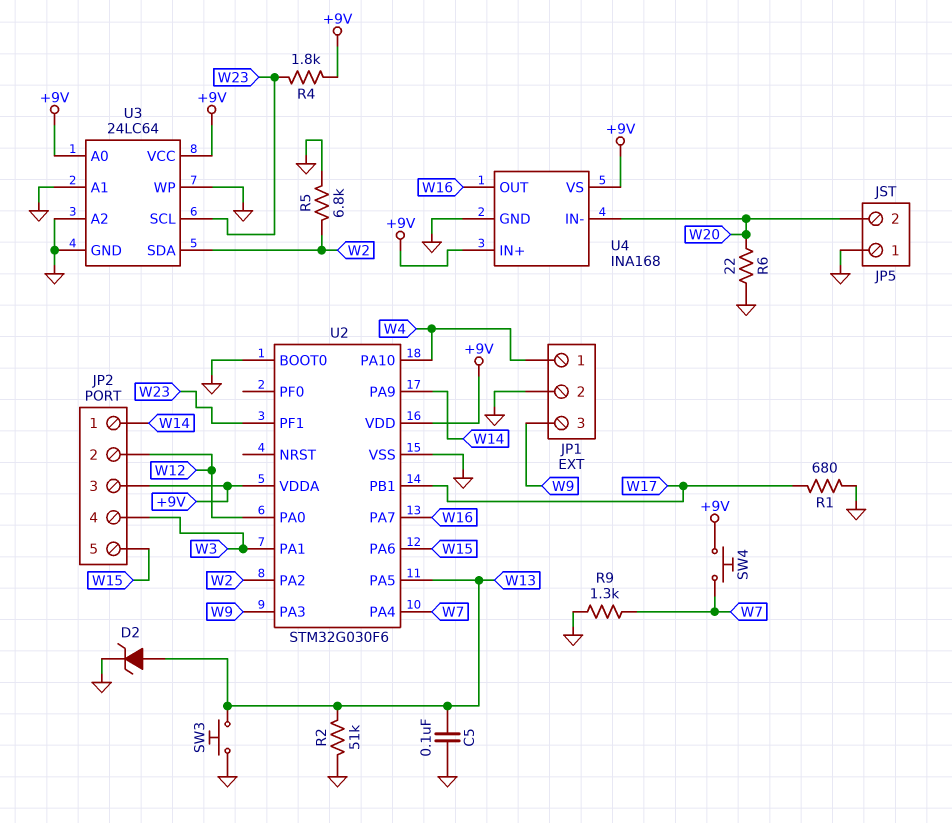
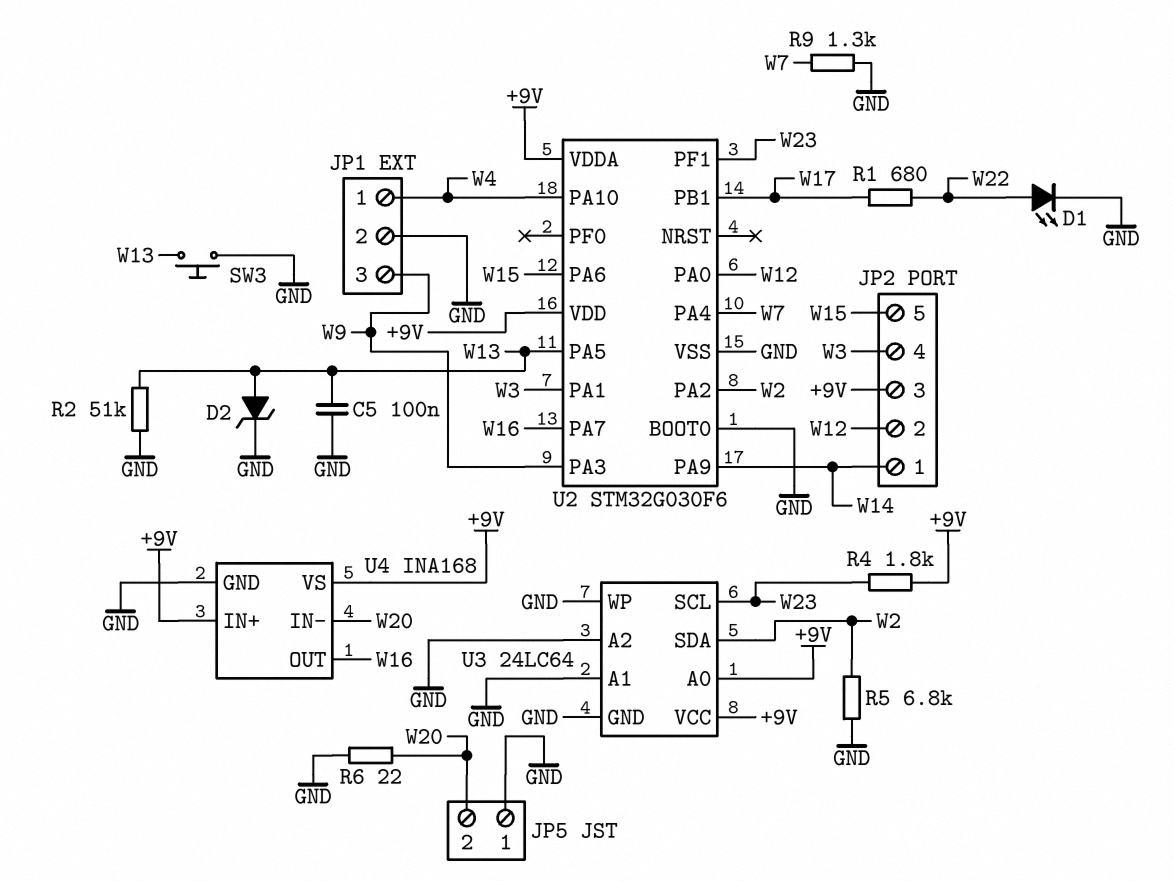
D1: none -> LED (A W22, K GND)
R1: 680 (GND, W17) -> 680 (W17, W22)
SW4: button (+9V, W7) -> none

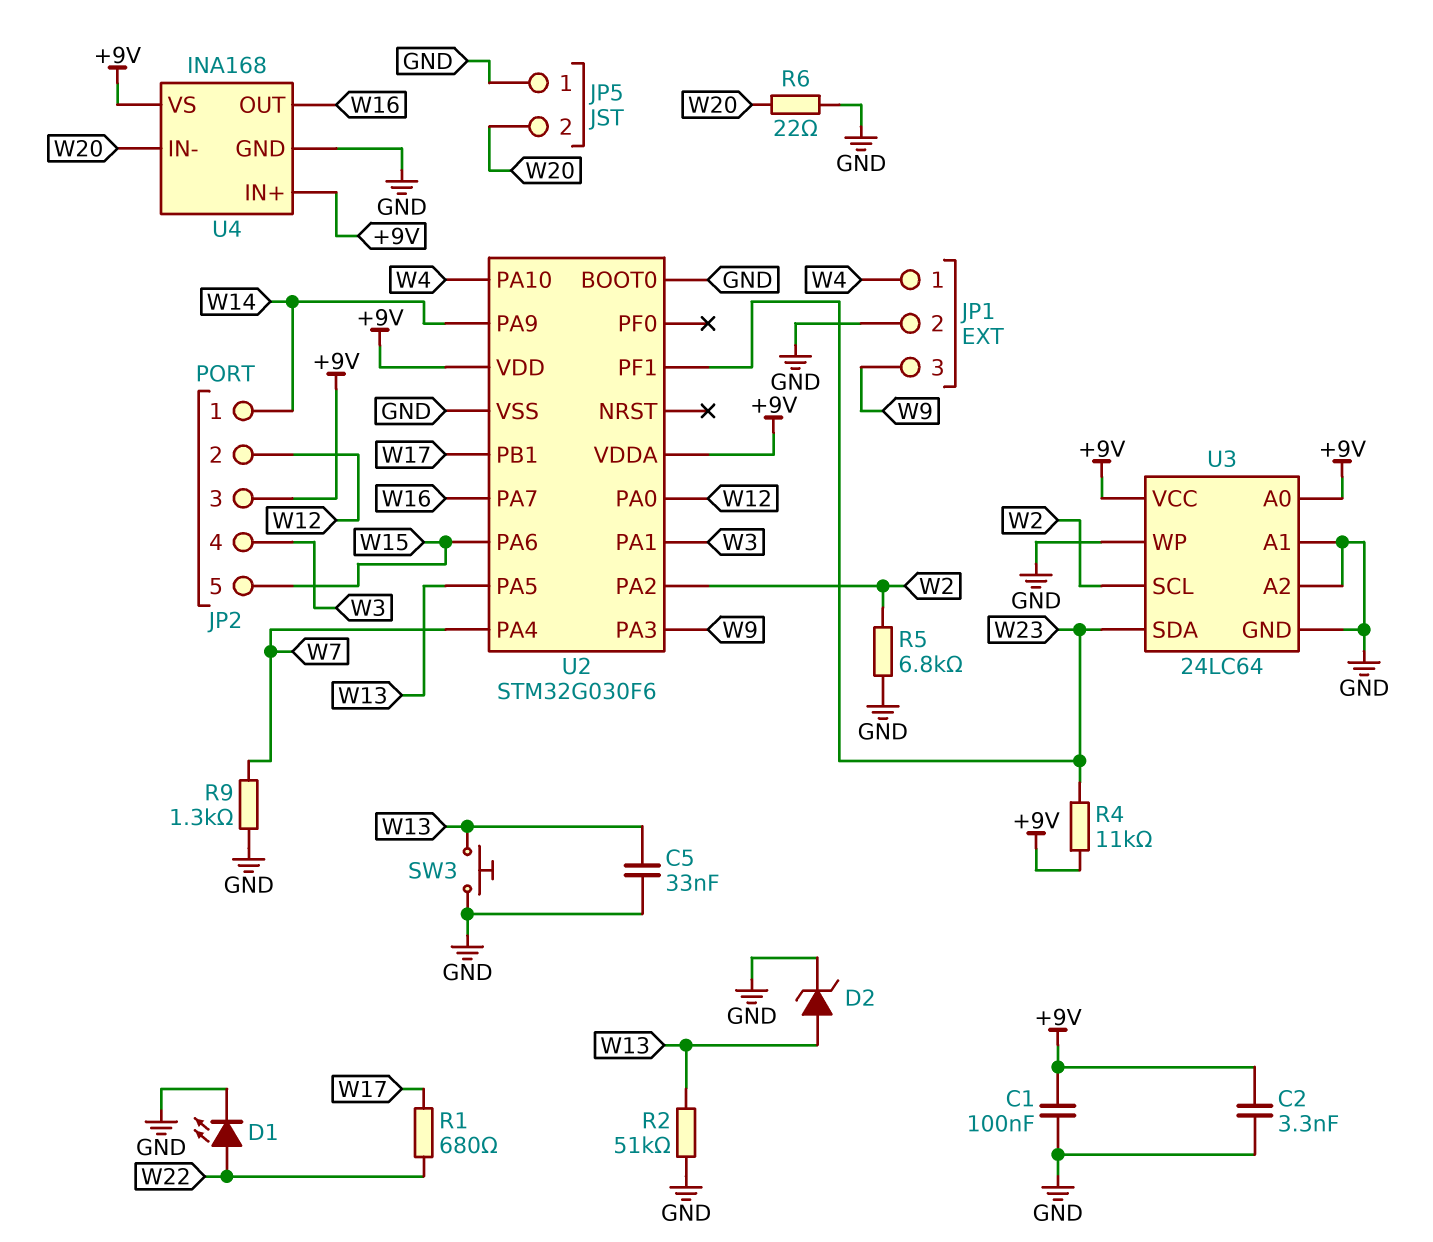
C1: none -> 100nF (+9V, GND)
C2: none -> 3.3nF (+9V, GND)
C5: 100nF (GND, W13) -> 33nF (GND, W13)
R4: 1.8k (+9V, W23) -> 11k (+9V, W23)
U3 pin SCL: W23 -> W2
U3 pin SDA: W2 -> W23

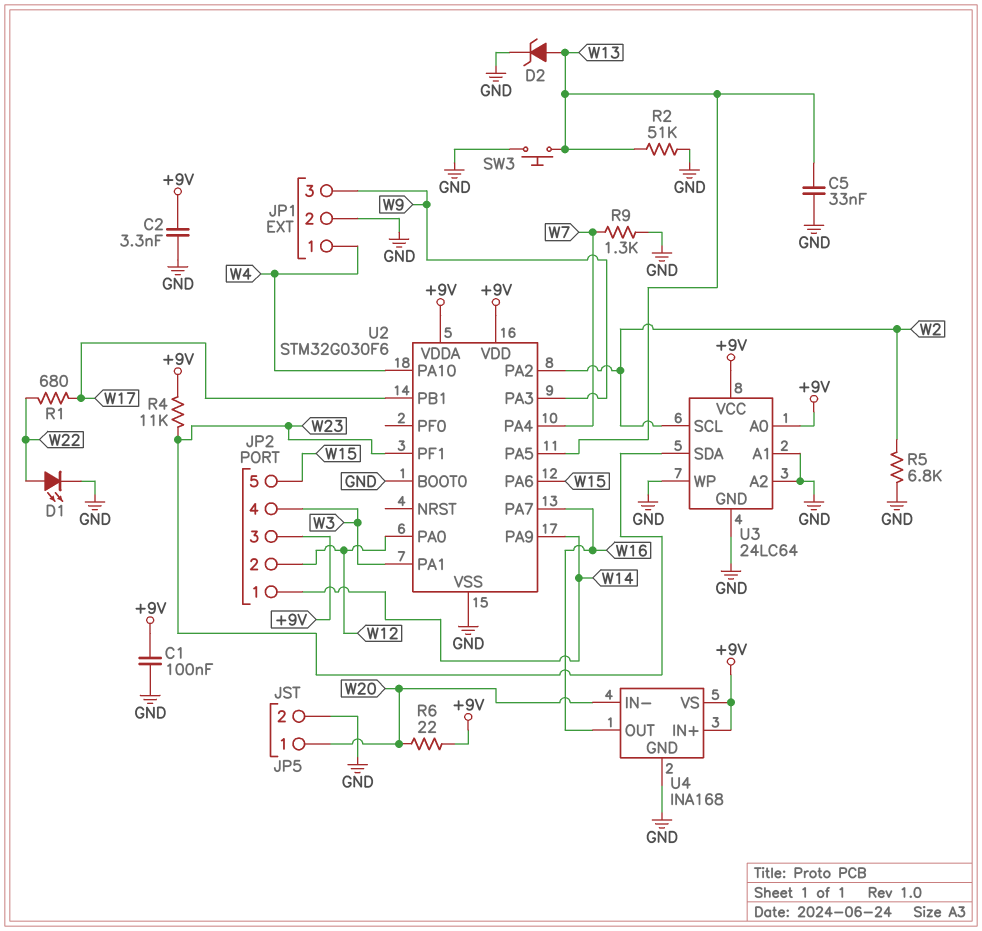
JP5 pin 1: GND -> W20
JP5 pin 2: W20 -> GND
R6: 22 (GND, W20) -> 22 (+9V, W20)

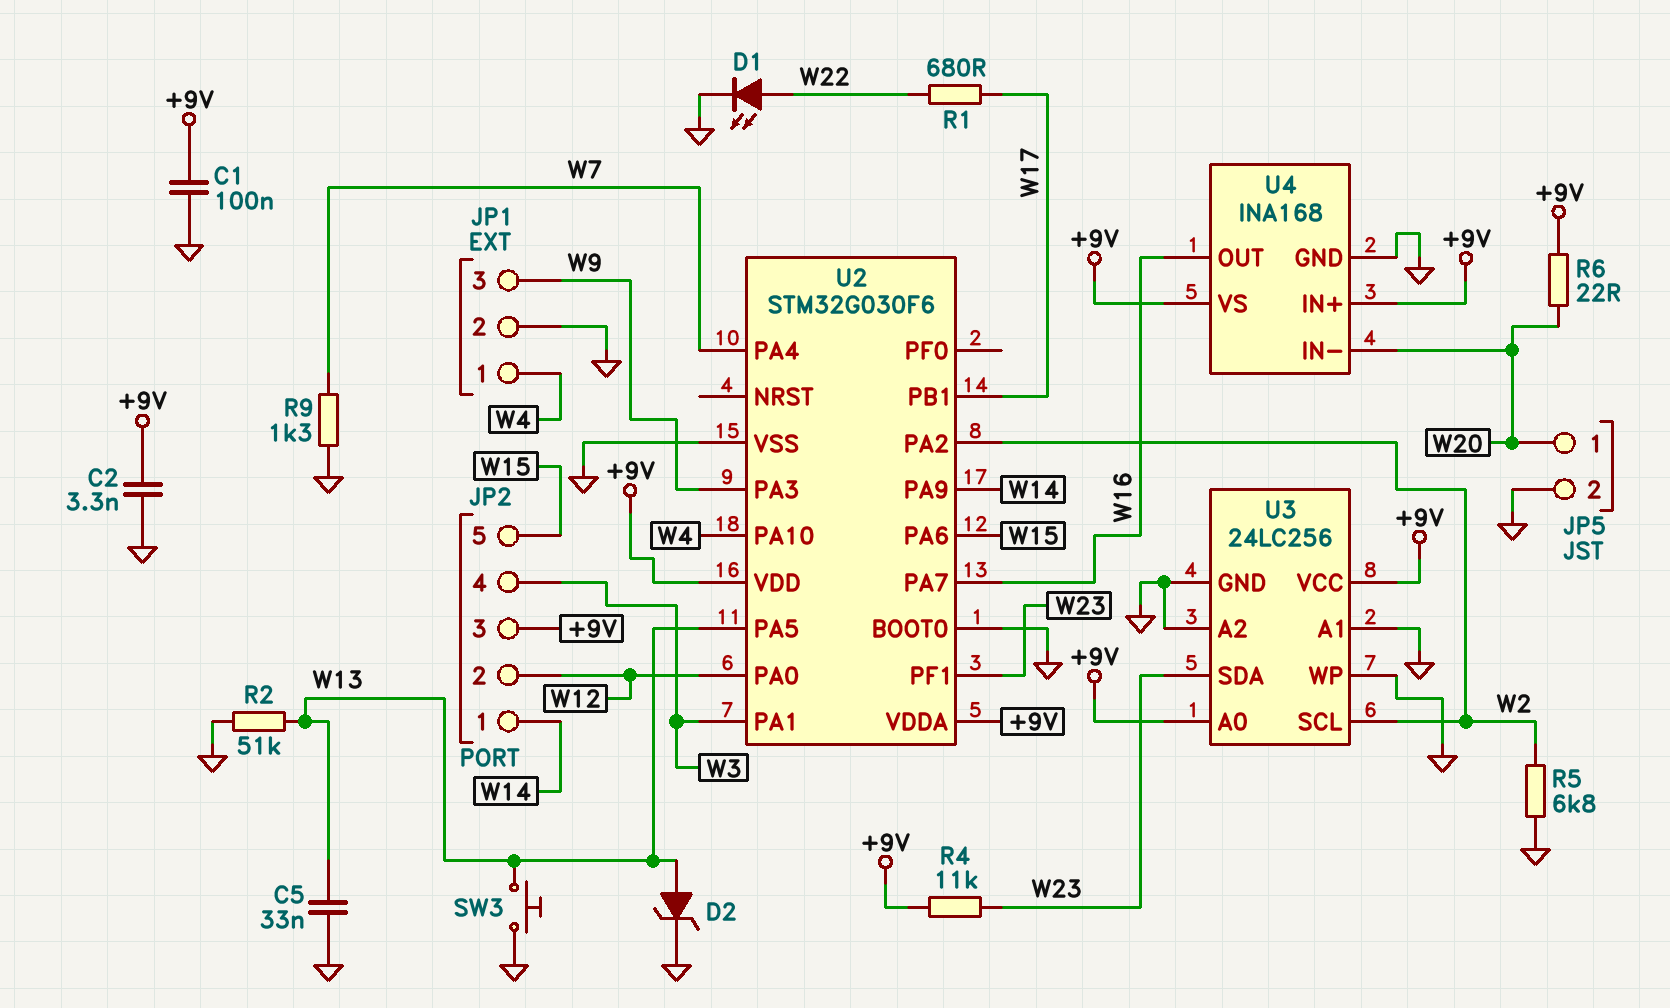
U3: 24LC64 -> 24LC256

